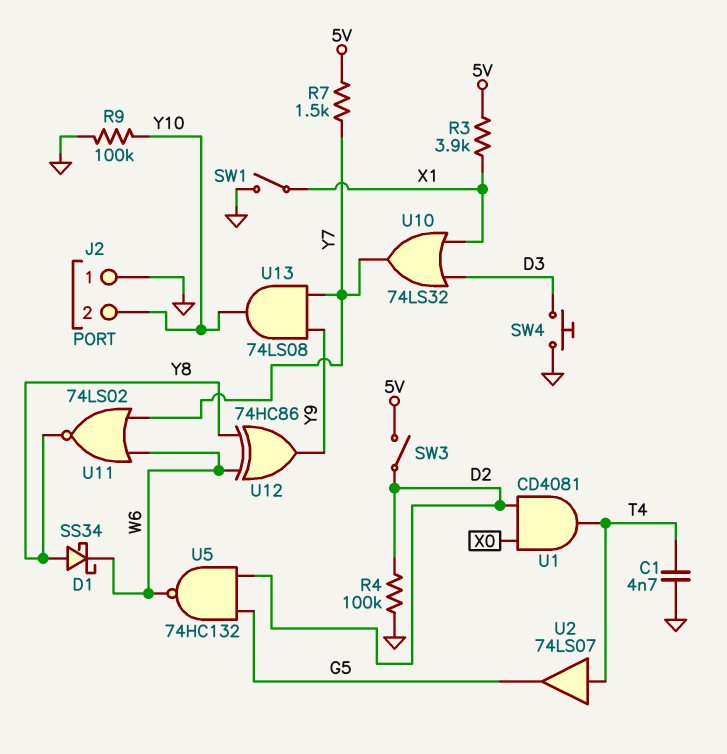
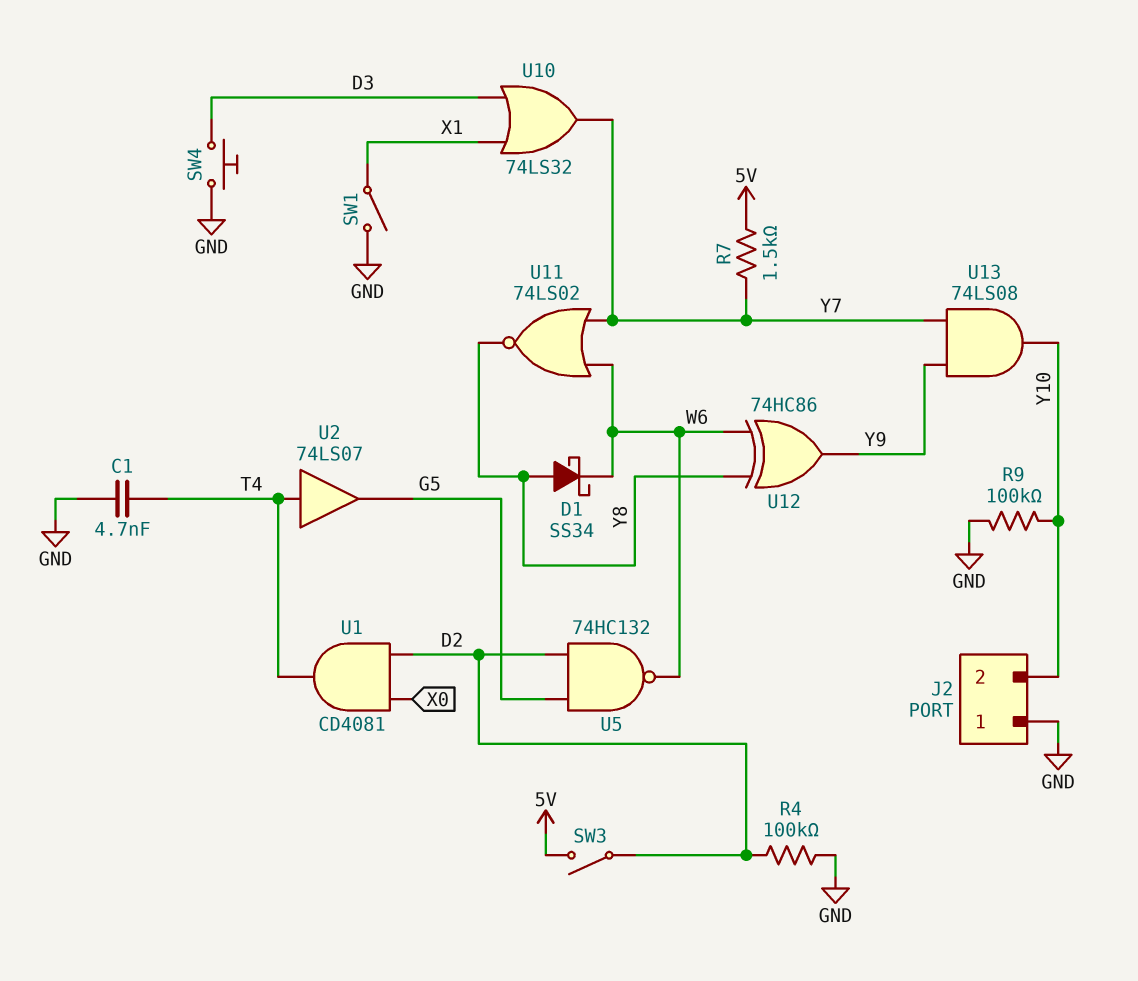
R3: 3.9k (5V, X1) -> none

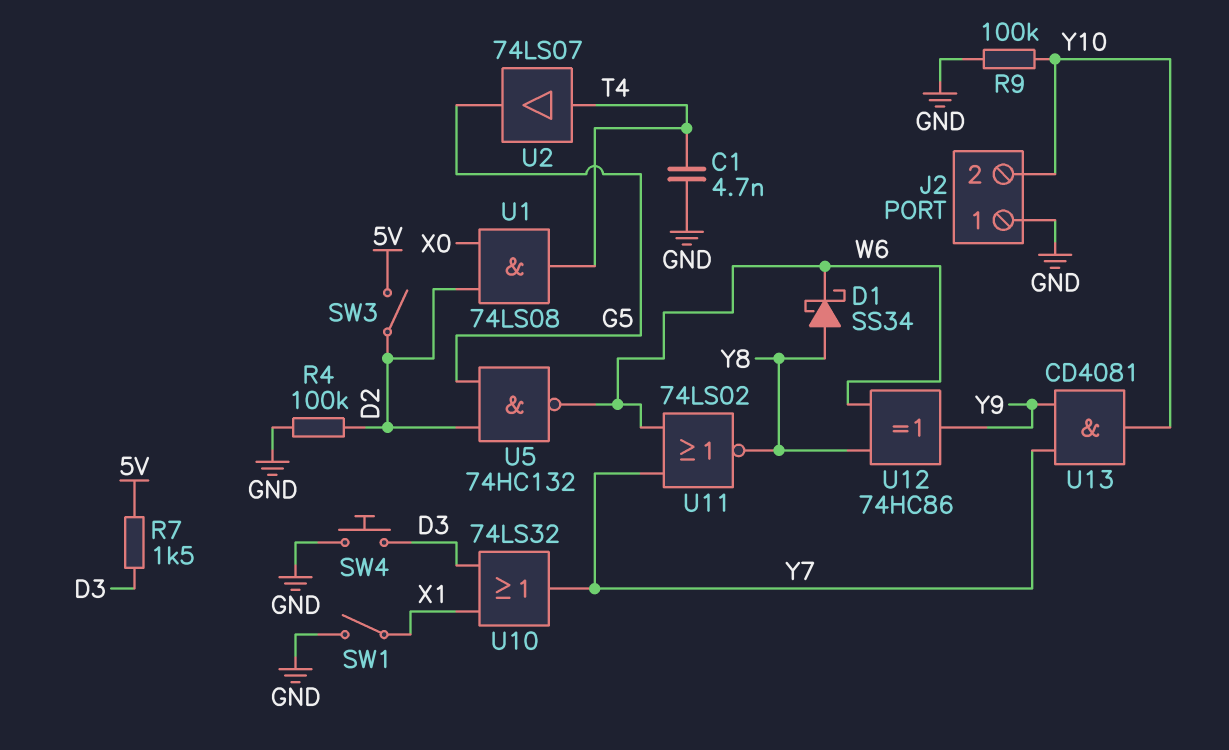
R7: 1.5k (5V, Y7) -> 1.5k (5V, D3)
U1: AND CD4081 (in D2, in X0, out T4) -> AND 74LS08 (in D2, in X0, out T4)
U13: AND 74LS08 (in Y7, in Y9, out Y10) -> AND CD4081 (in Y7, in Y9, out Y10)

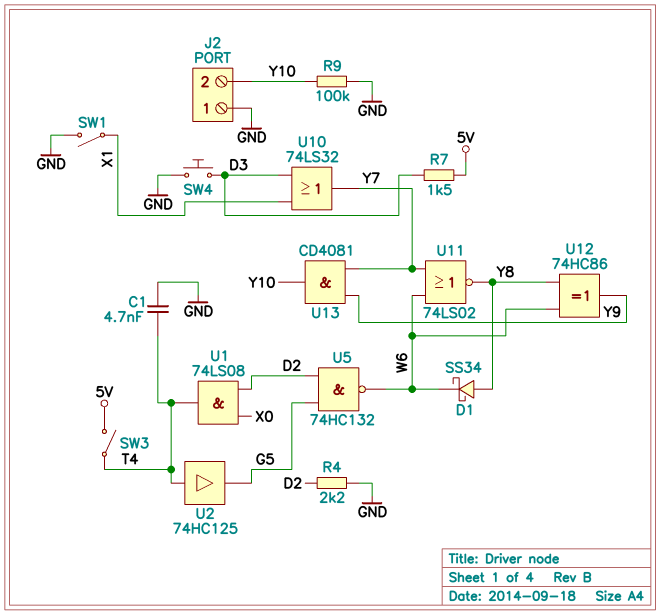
R4: 100k (D2, GND) -> 2.2k (D2, GND)
SW3: switch (5V, D2) -> switch (5V, T4)
U2: buffer 74LS07 (in T4, out G5) -> buffer 74HC125 (in T4, out G5)

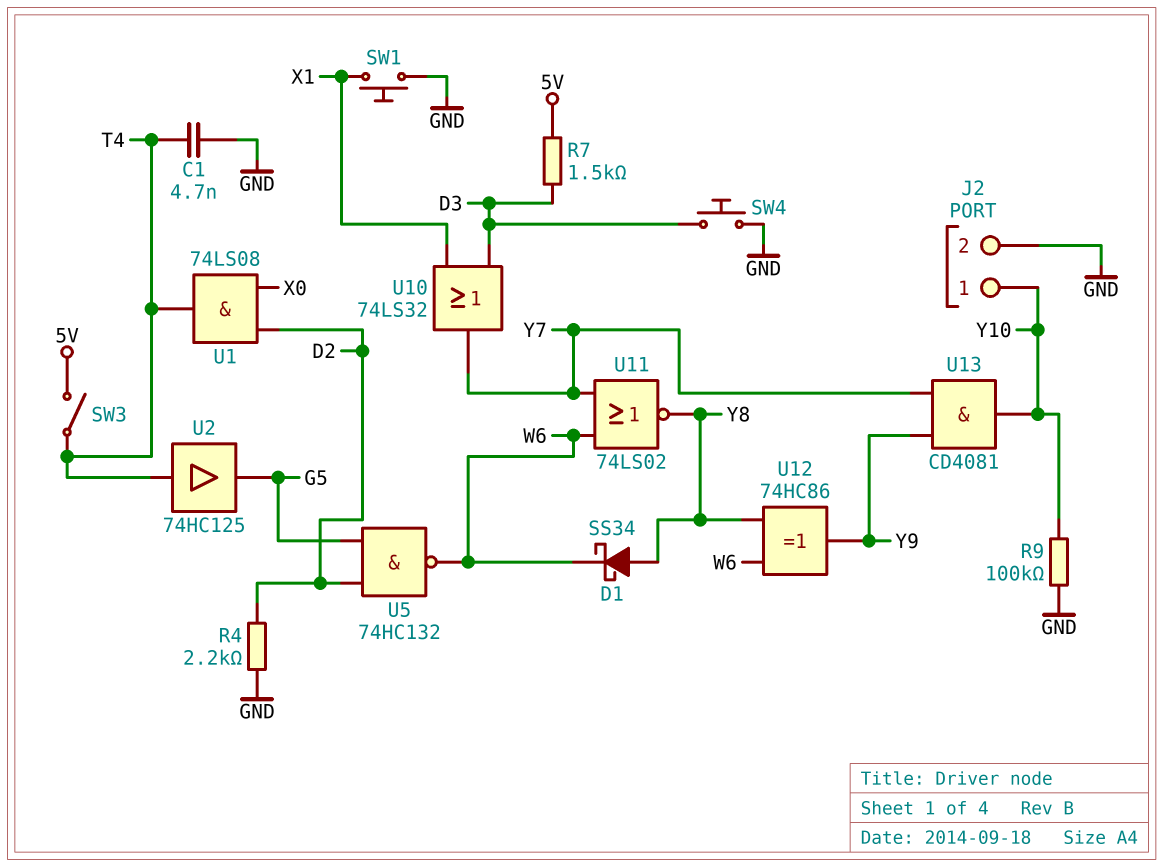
J2 pin 1: GND -> Y10
J2 pin 2: Y10 -> GND
SW1: switch (GND, X1) -> button (GND, X1)

